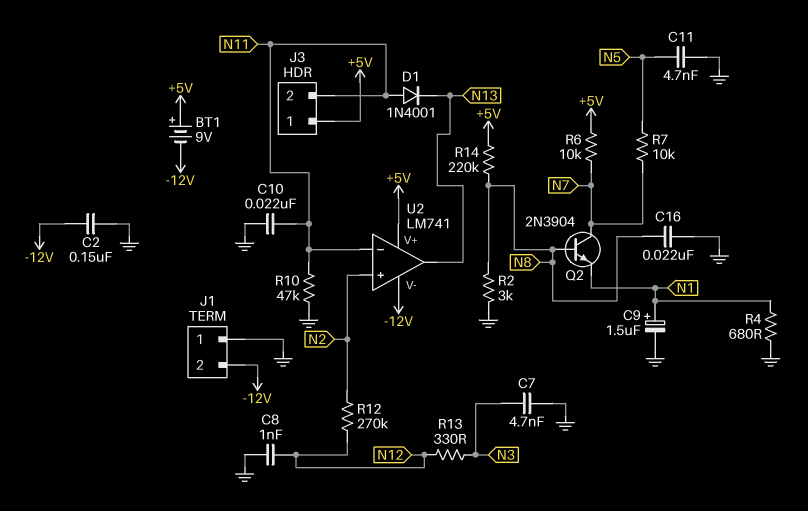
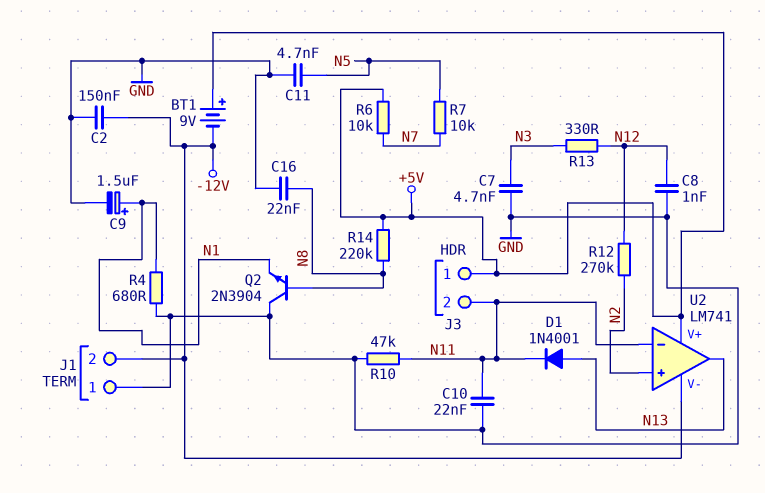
D1: diode 1N4001 (A N11, K N13) -> diode 1N4001 (A N13, K N11)
Q2: NPN 2N3904 (B N8, C N7, E N1) -> NPN 2N3904 (B N8, C GND, E N1)
R2: 3k (GND, N8) -> none

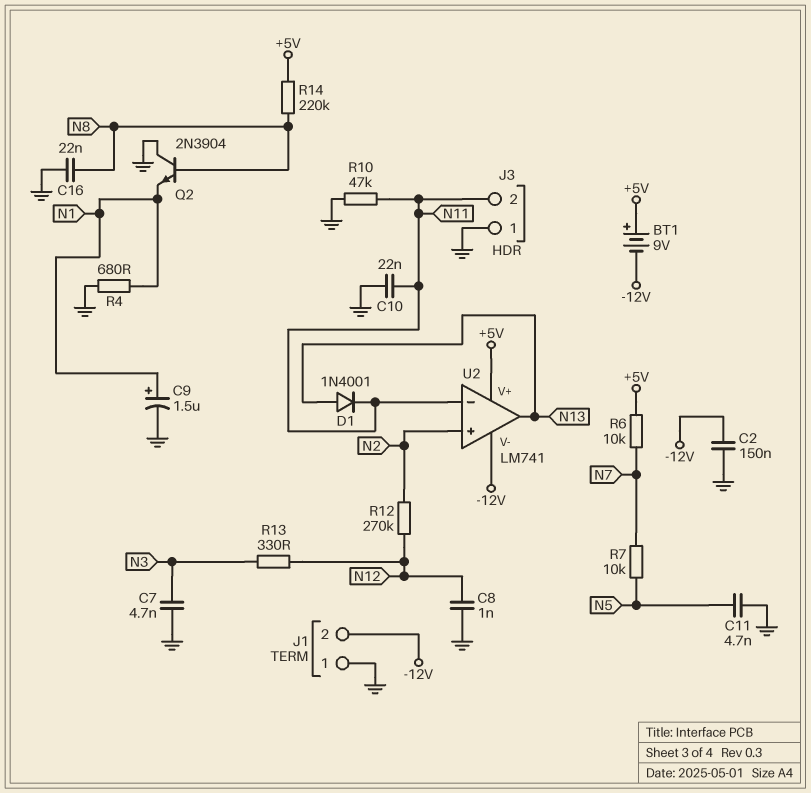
J3 pin 1: +5V -> GND

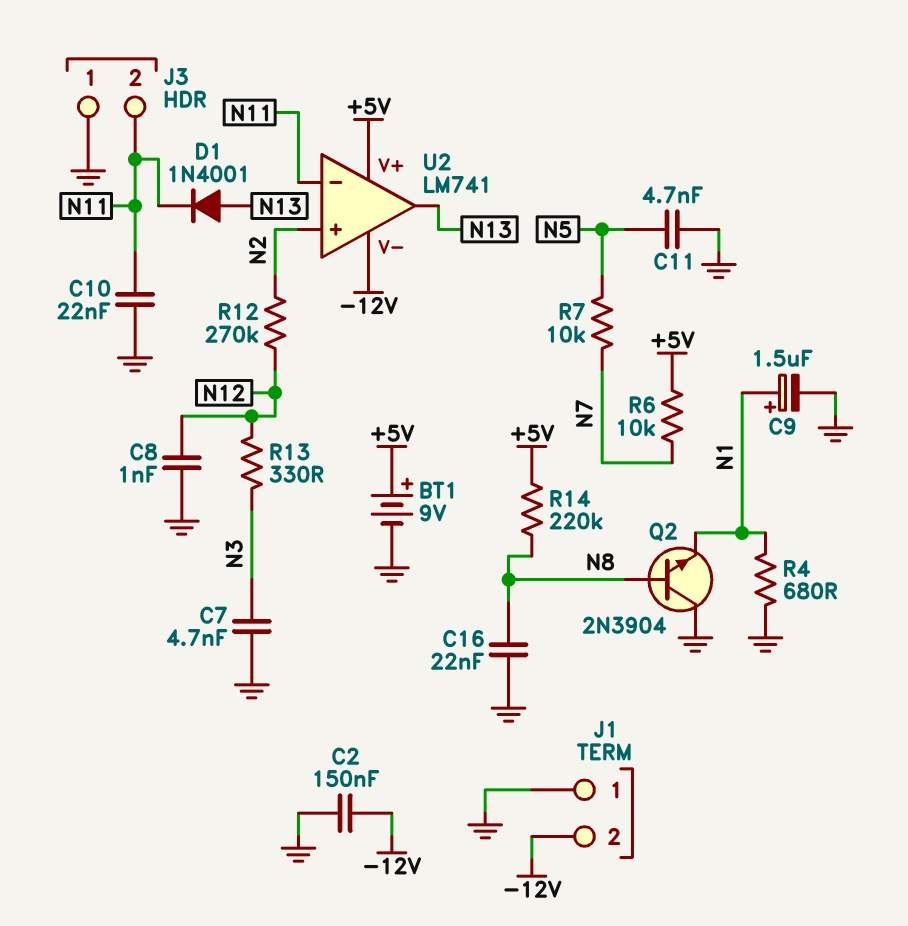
BT1: 9V (plus +5V, minus -12V) -> 9V (plus +5V, minus GND)
R10: 47k (GND, N11) -> none

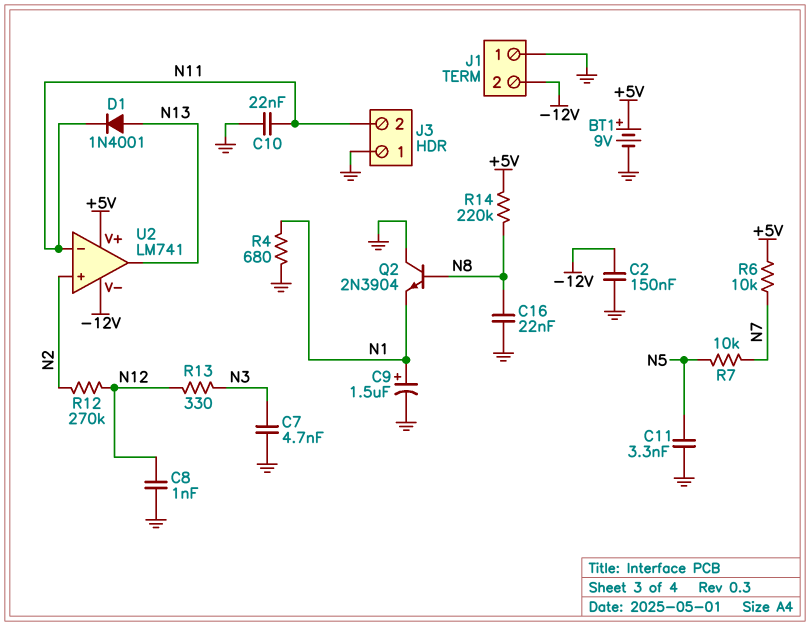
C11: 4.7nF (GND, N5) -> 3.3nF (GND, N5)

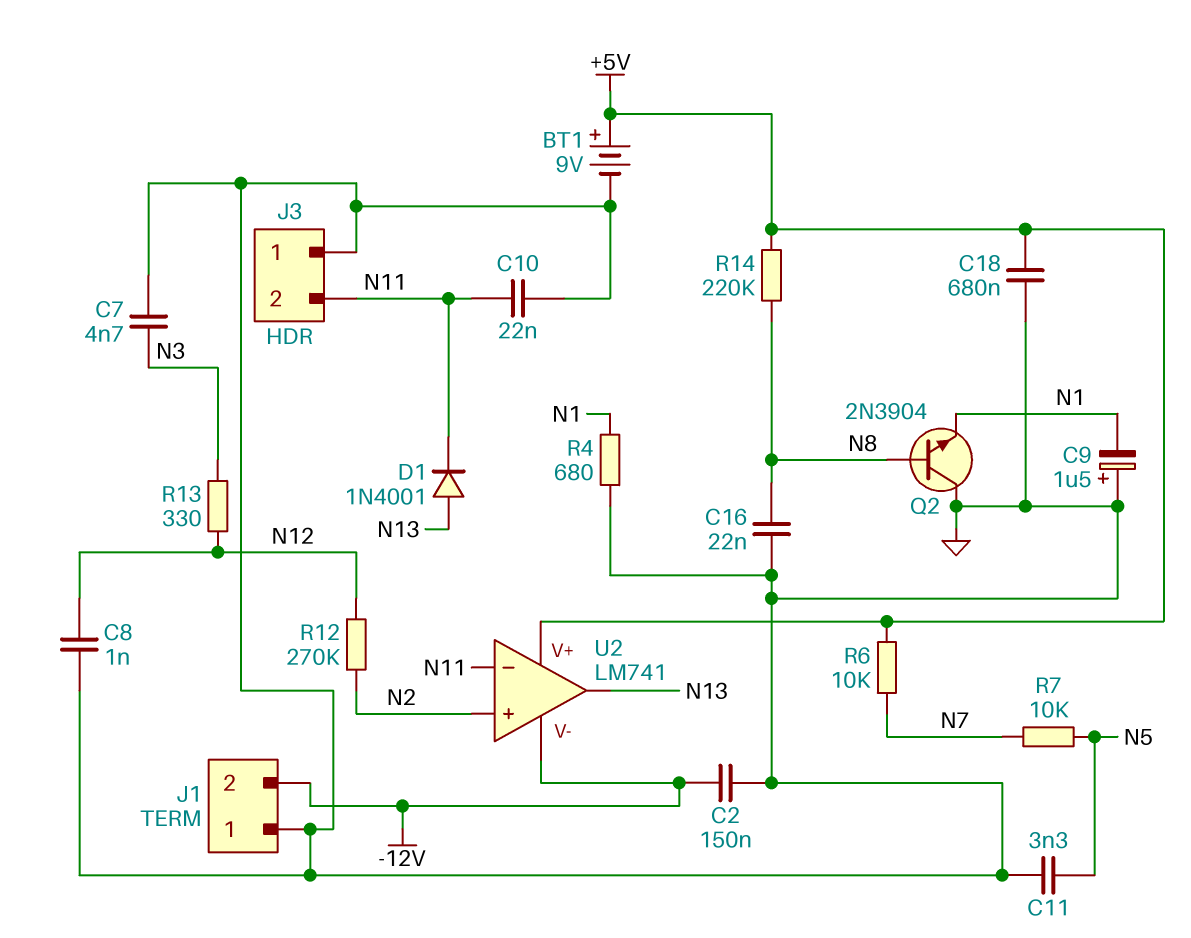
C9: 1.5uF (plus N1, minus GND) -> 1.5uF (plus GND, minus N1)
C18: none -> 680nF (+5V, GND)

